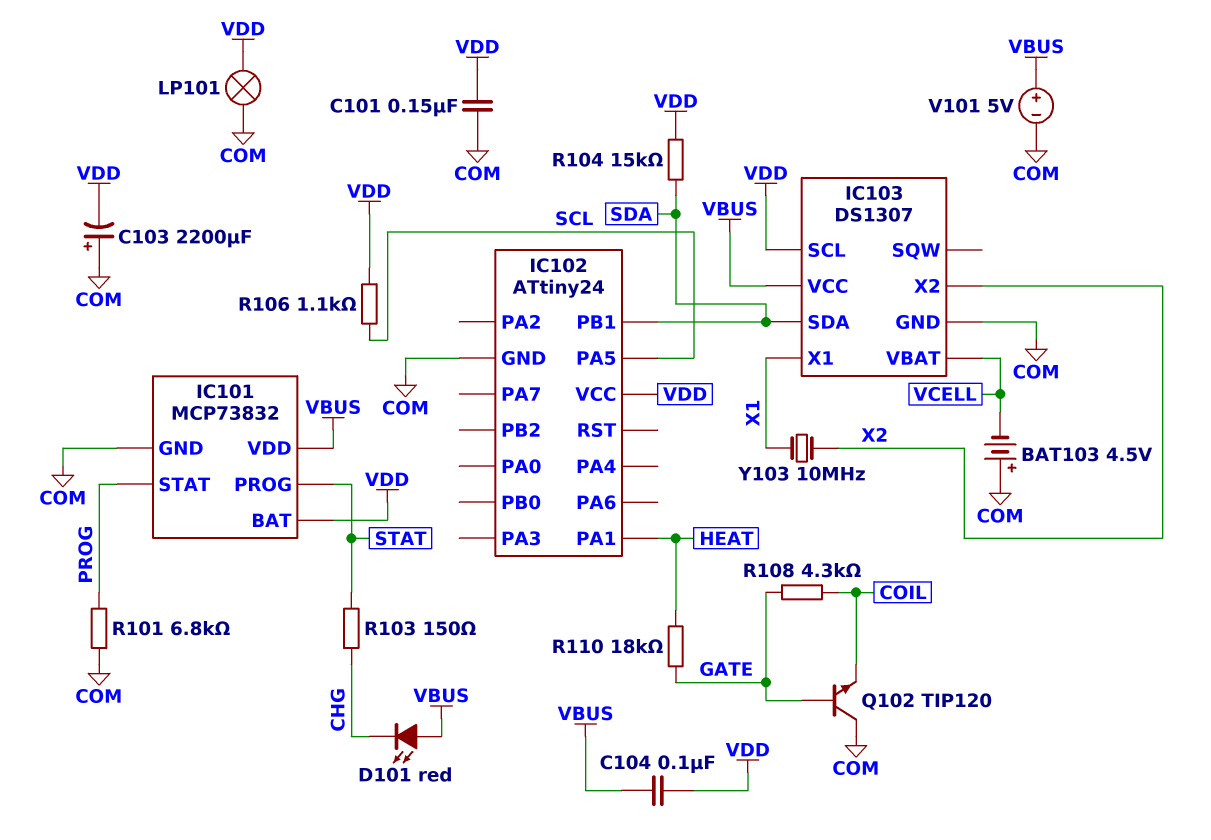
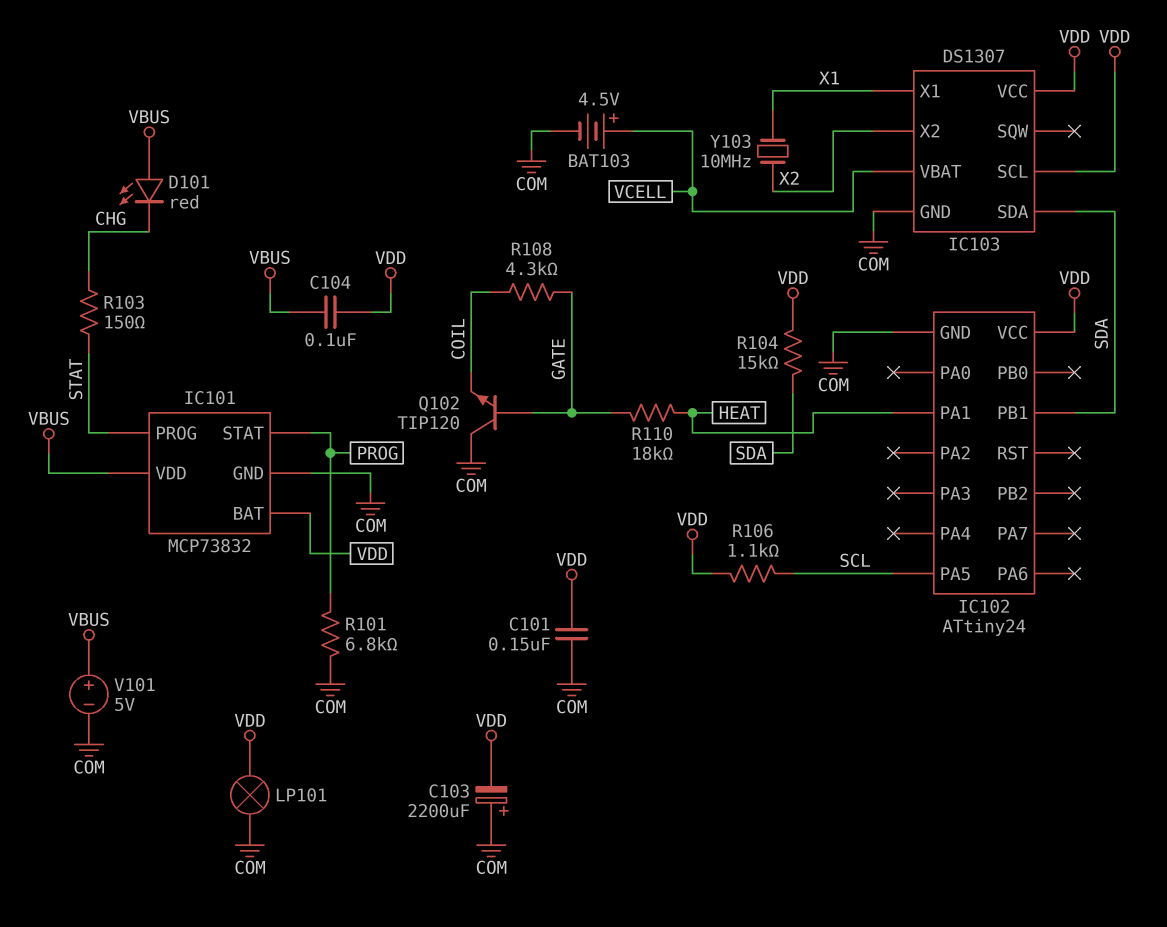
BAT103: 4.5V (plus COM, minus VCELL) -> 4.5V (plus VCELL, minus COM)
IC103 pin VCC: VBUS -> VDD

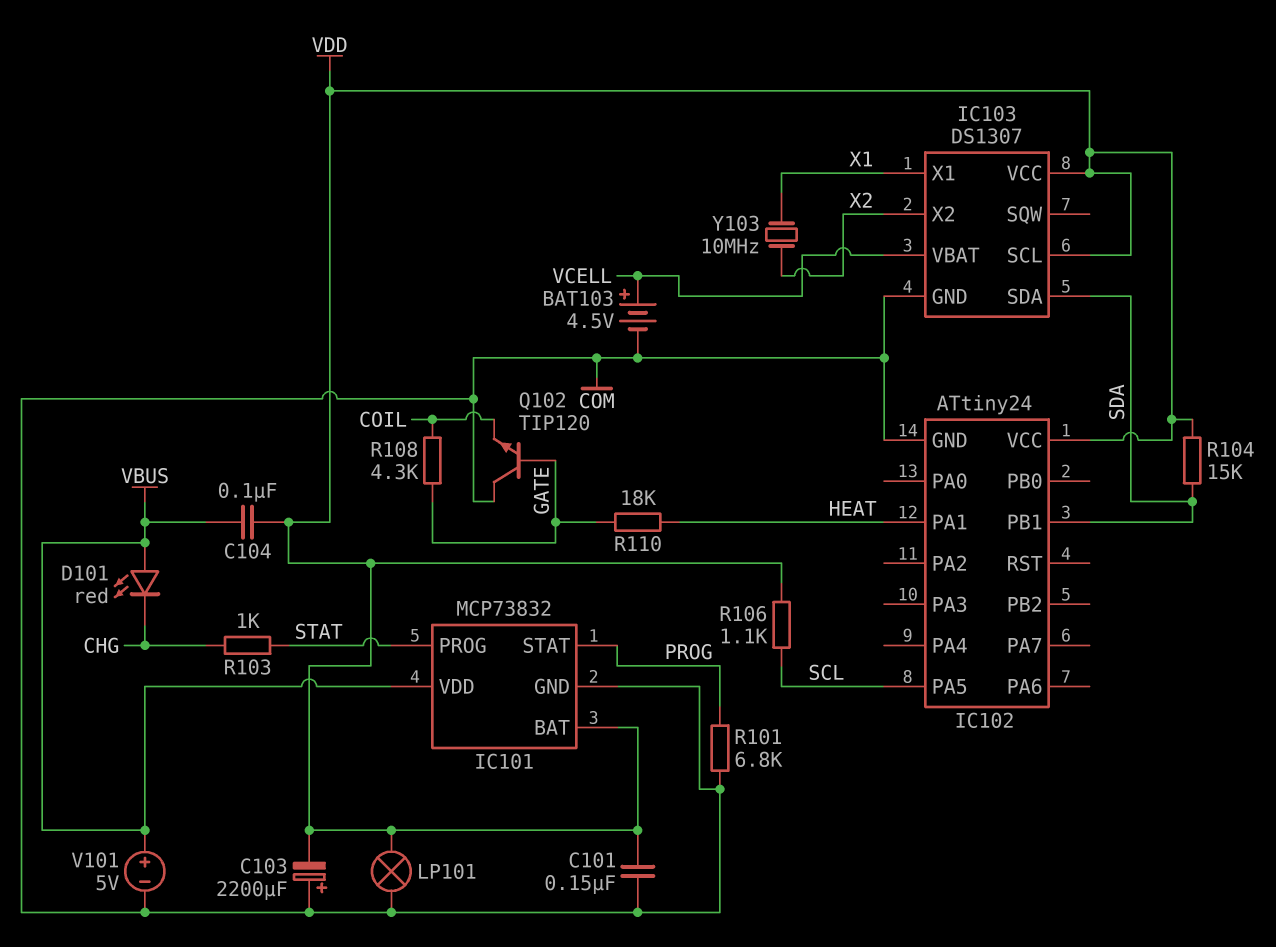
R103: 150 (CHG, STAT) -> 1k (CHG, STAT)

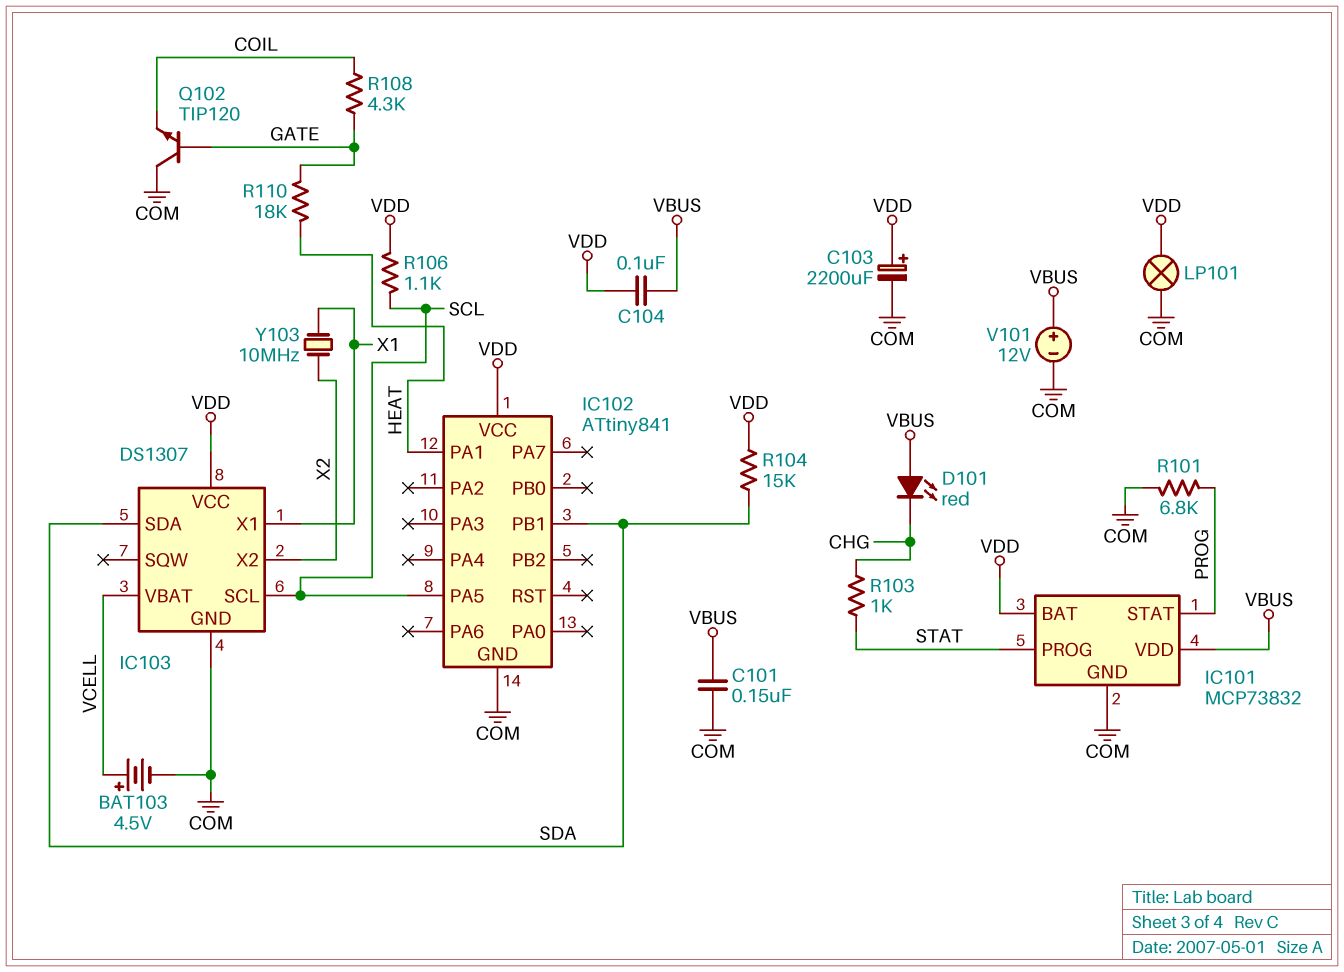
C101: 150nF (COM, VDD) -> 150nF (COM, VBUS)
C103: 2200uF (plus COM, minus VDD) -> 2200uF (plus VDD, minus COM)
IC102: ATtiny24 -> ATtiny841
IC103 pin SCL: VDD -> SCL
V101: 5V (plus VBUS, minus COM) -> 12V (plus VBUS, minus COM)

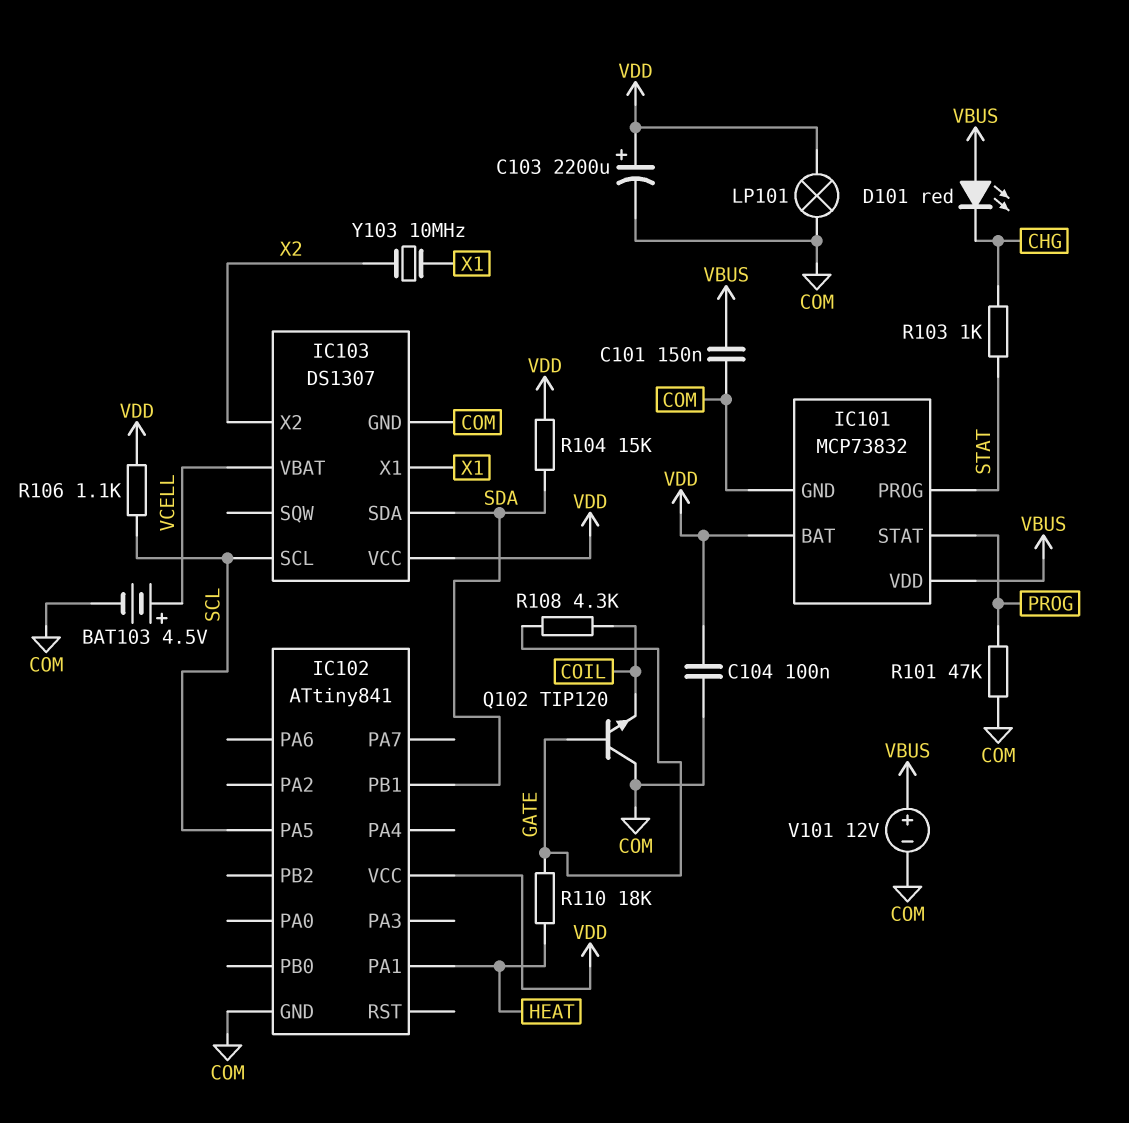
C104: 100nF (VBUS, VDD) -> 100nF (COM, VDD)
R101: 6.8k (COM, PROG) -> 47k (COM, PROG)

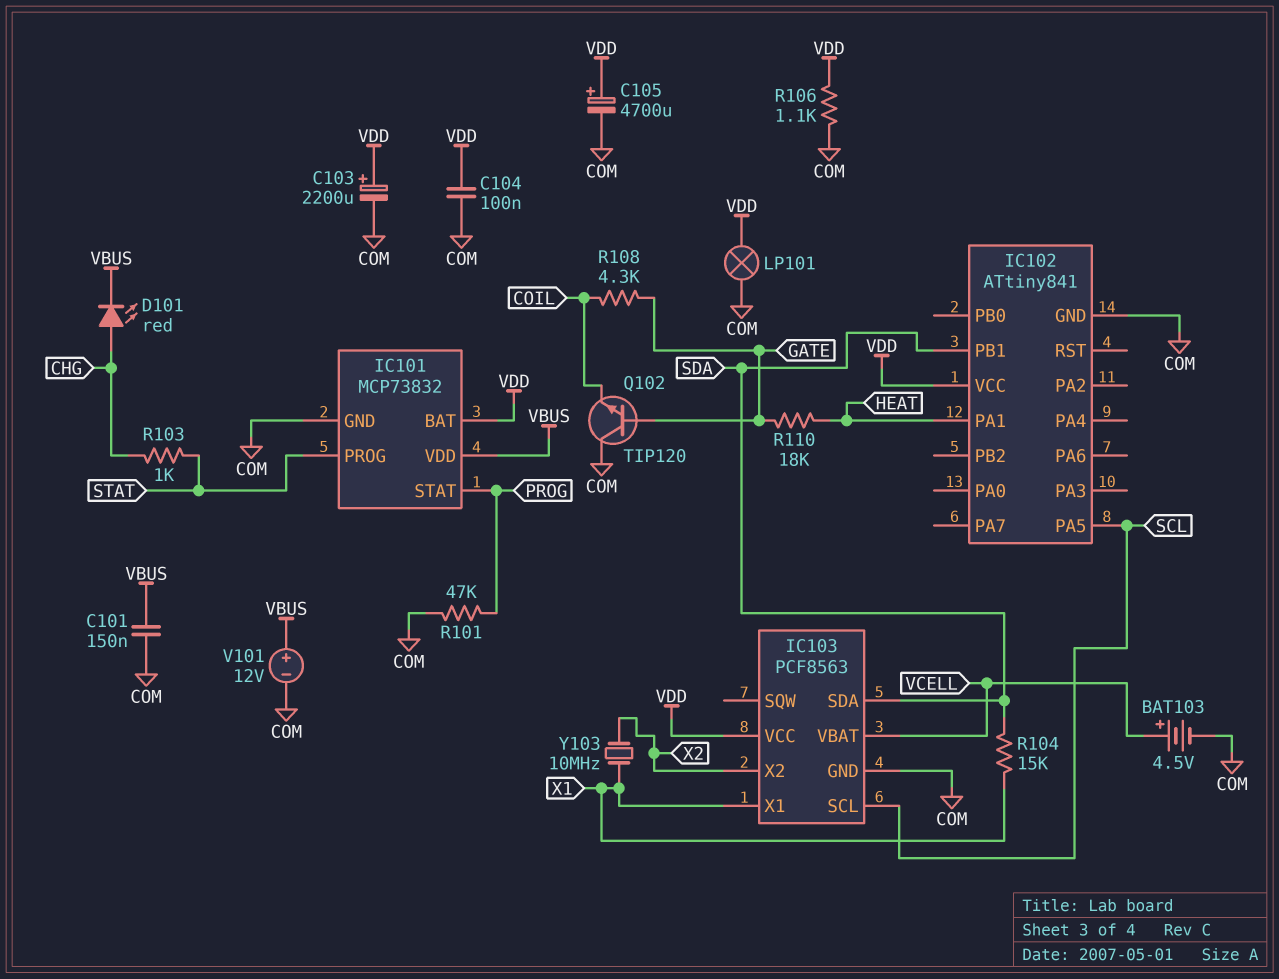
C105: none -> 4700uF (plus VDD, minus COM)
D101: LED red (A VBUS, K CHG) -> LED red (A CHG, K VBUS)
IC103: DS1307 -> PCF8563
R104: 15k (SDA, VDD) -> 15k (SDA, X1)
R106: 1.1k (SCL, VDD) -> 1.1k (COM, VDD)

